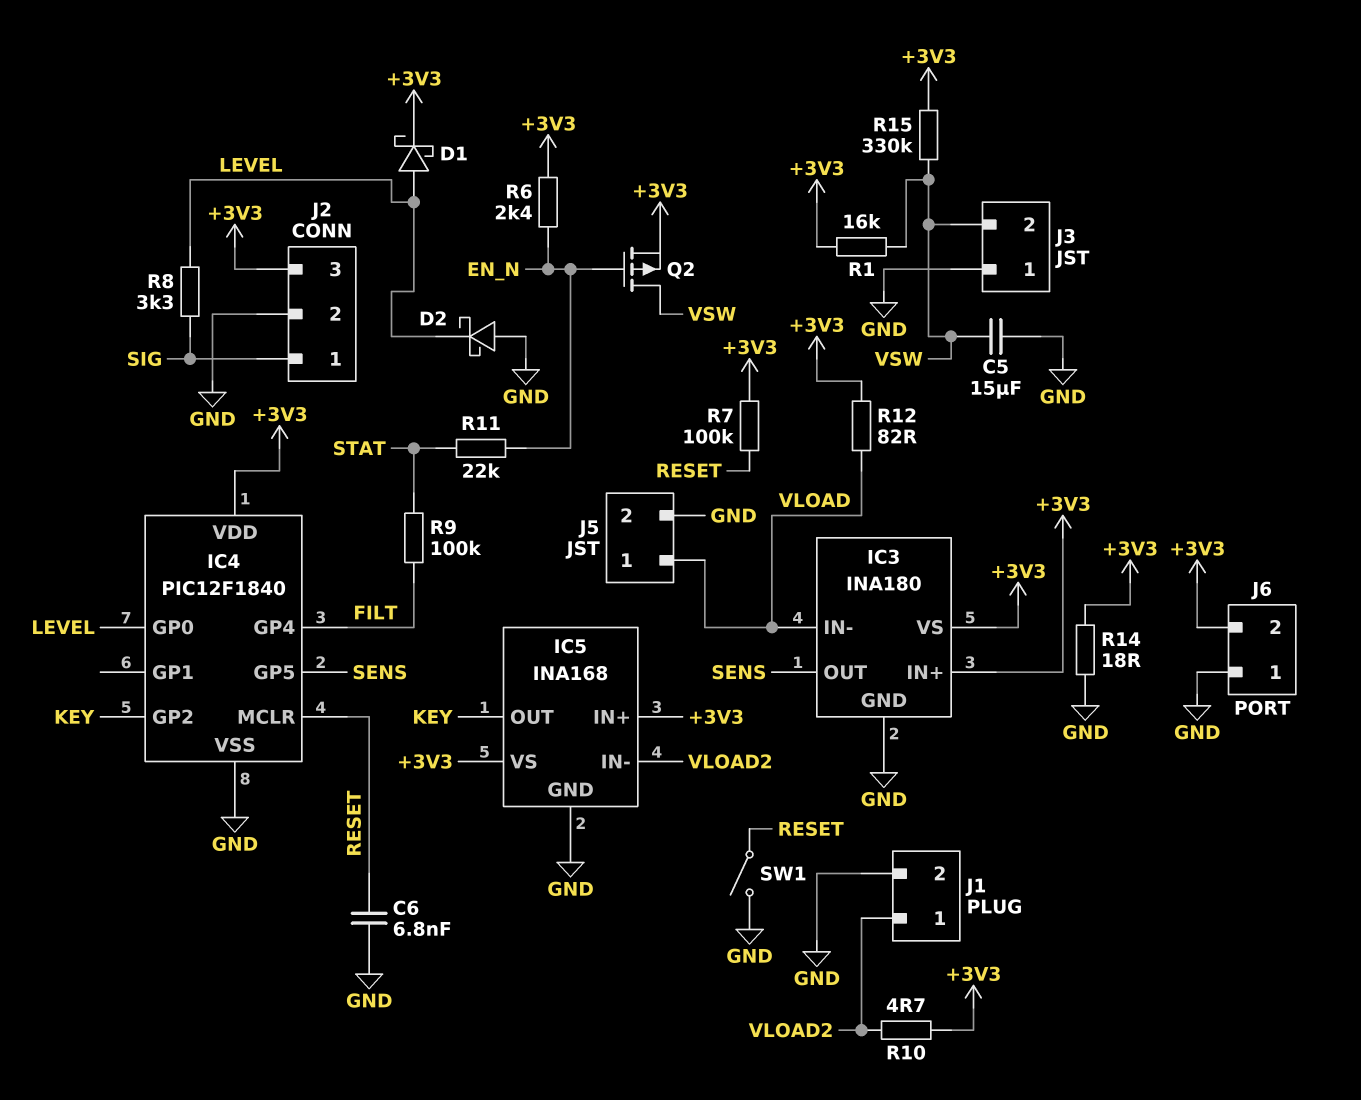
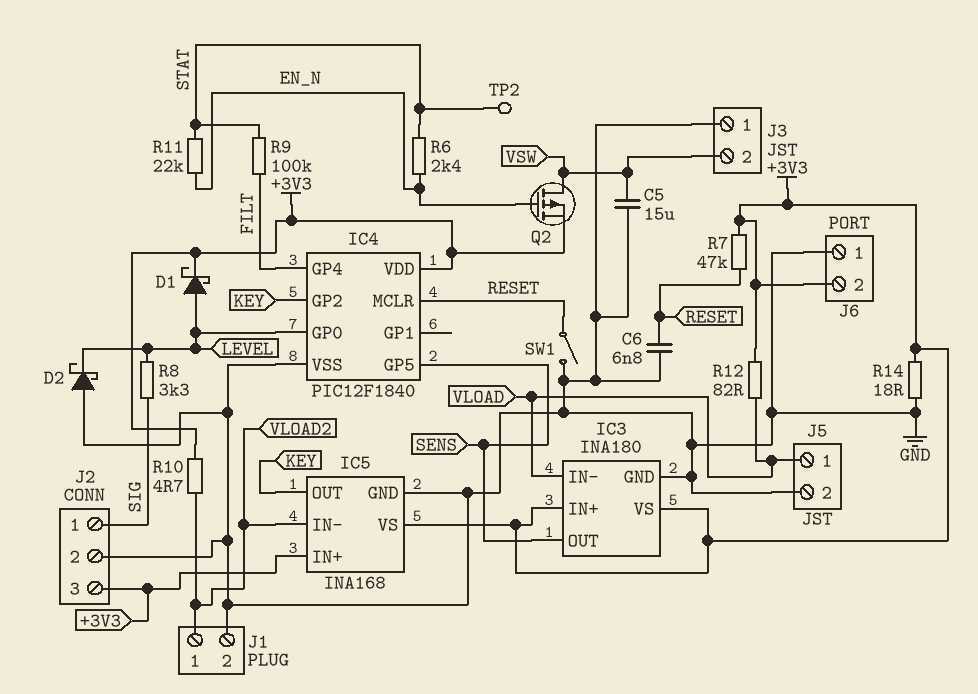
R1: 16k (+3V3, VSW) -> none
R6: 2.4k (+3V3, EN_N) -> 2.4k (EN_N, STAT)
R7: 100k (+3V3, RESET) -> 47k (+3V3, RESET)
R15: 330k (+3V3, VSW) -> none
TP2: none -> test point (STAT)

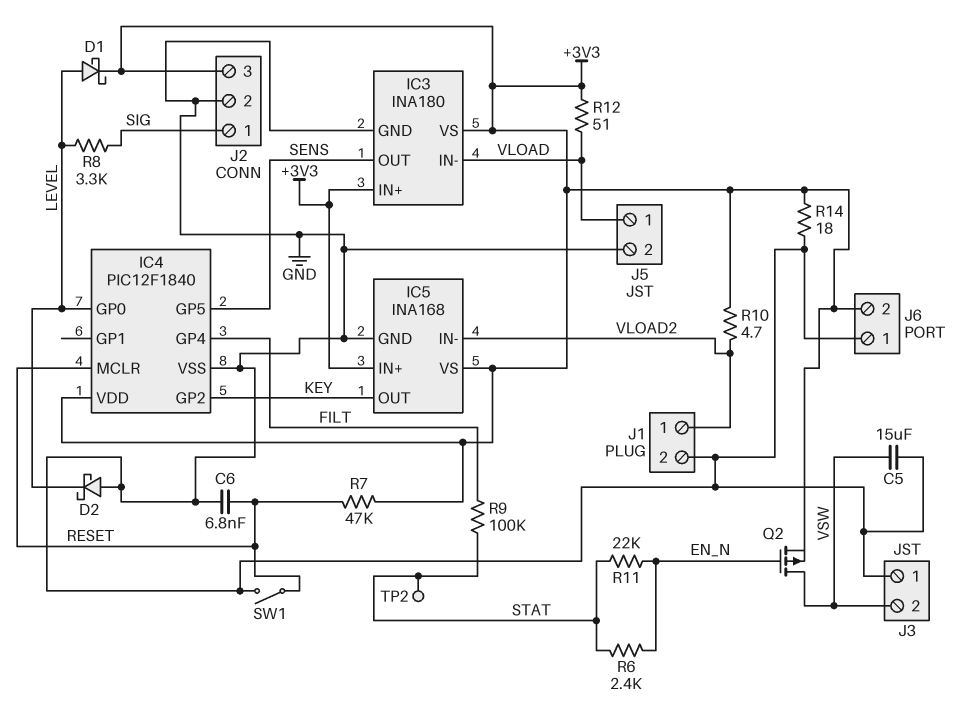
R12: 82 (+3V3, VLOAD) -> 51 (+3V3, VLOAD)

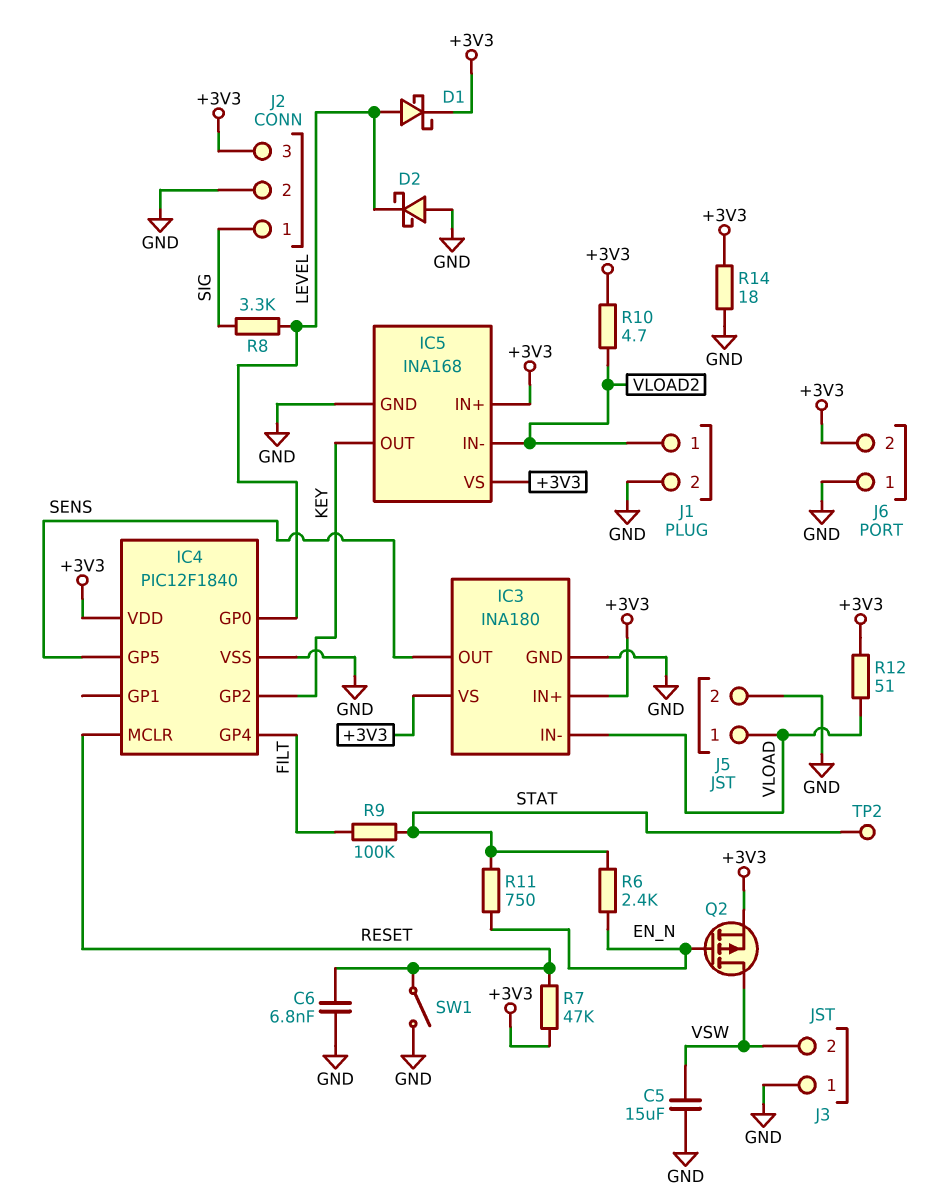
R11: 22k (EN_N, STAT) -> 750 (EN_N, STAT)

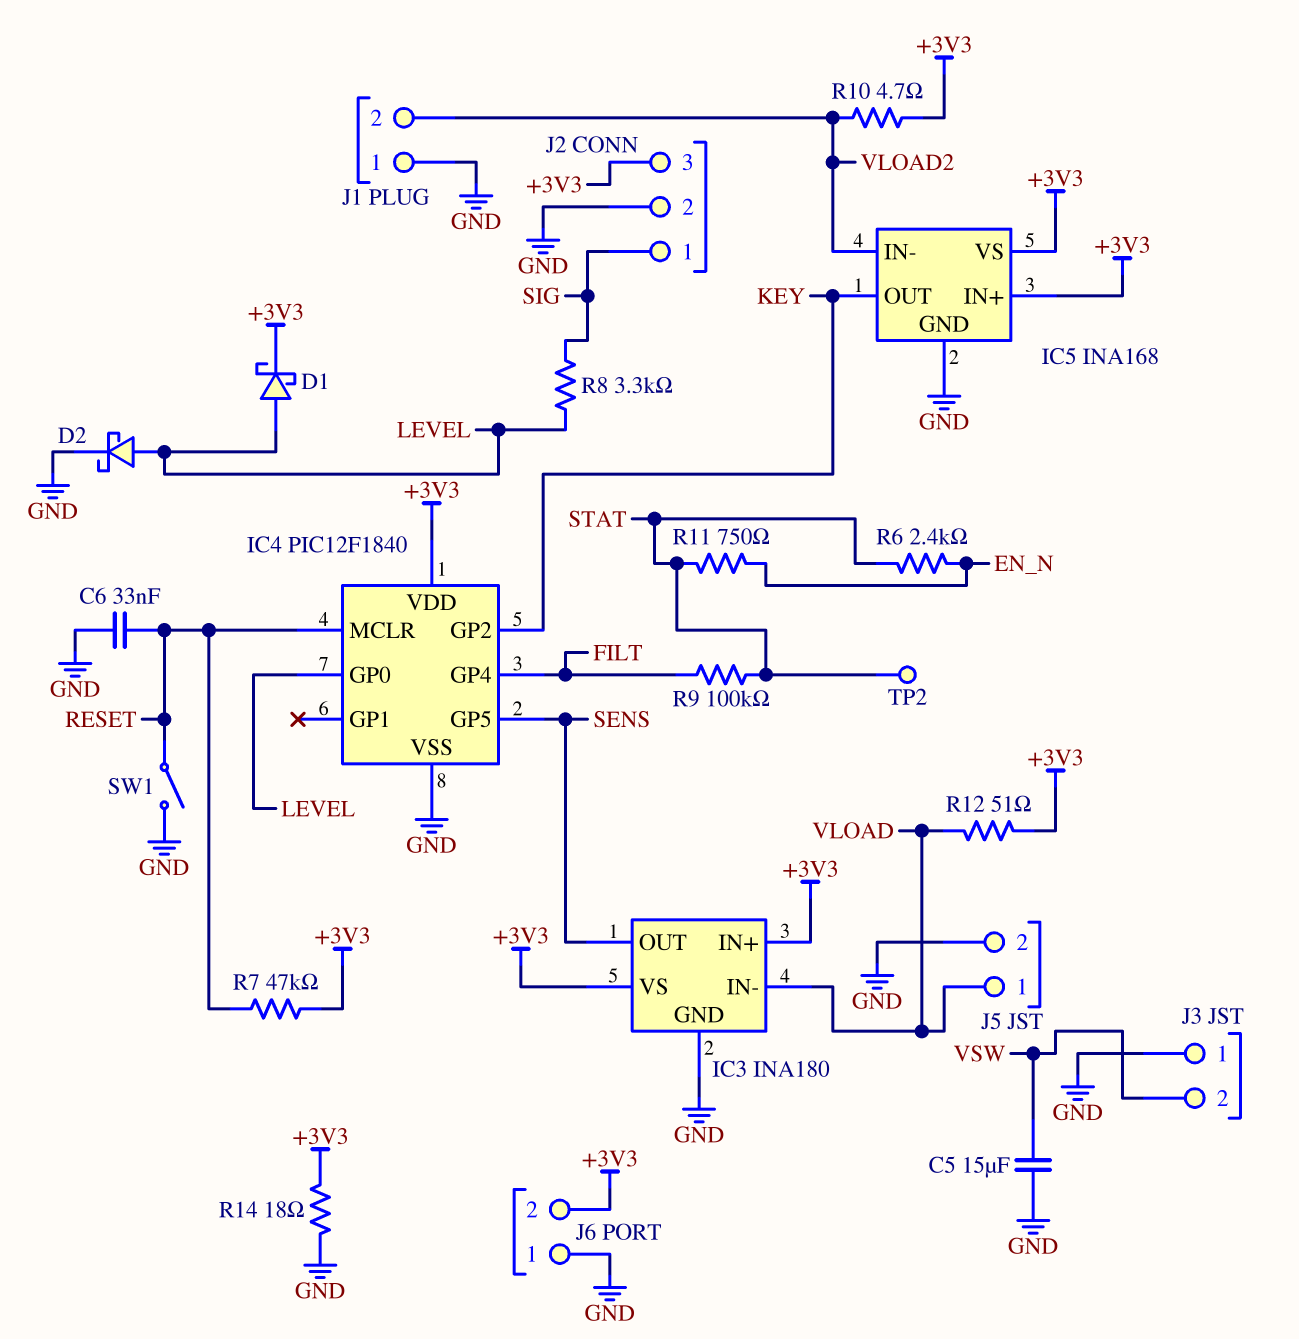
C6: 6.8nF (GND, RESET) -> 33nF (GND, RESET)
D2: schottky (A GND, K LEVEL) -> schottky (A LEVEL, K GND)
J1 pin 1: VLOAD2 -> GND
J1 pin 2: GND -> VLOAD2
Q2: PMOS (G EN_N, D VSW, S +3V3) -> none

